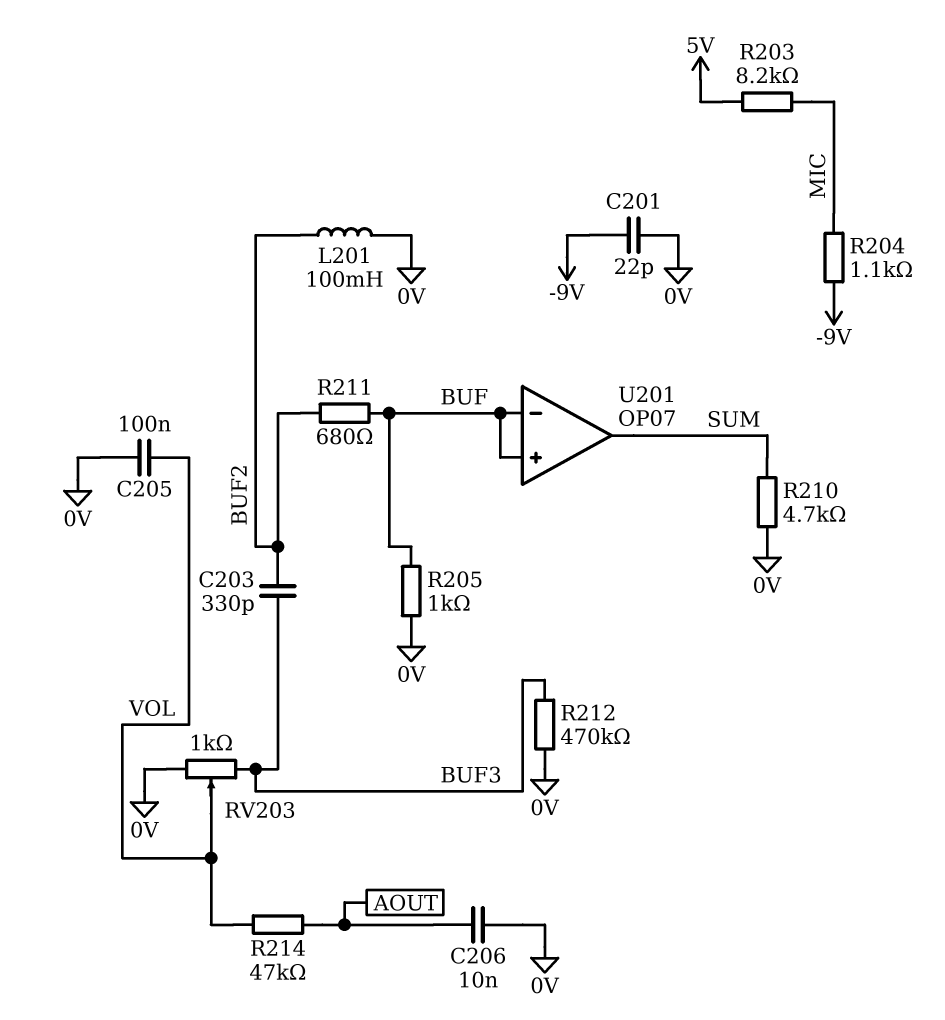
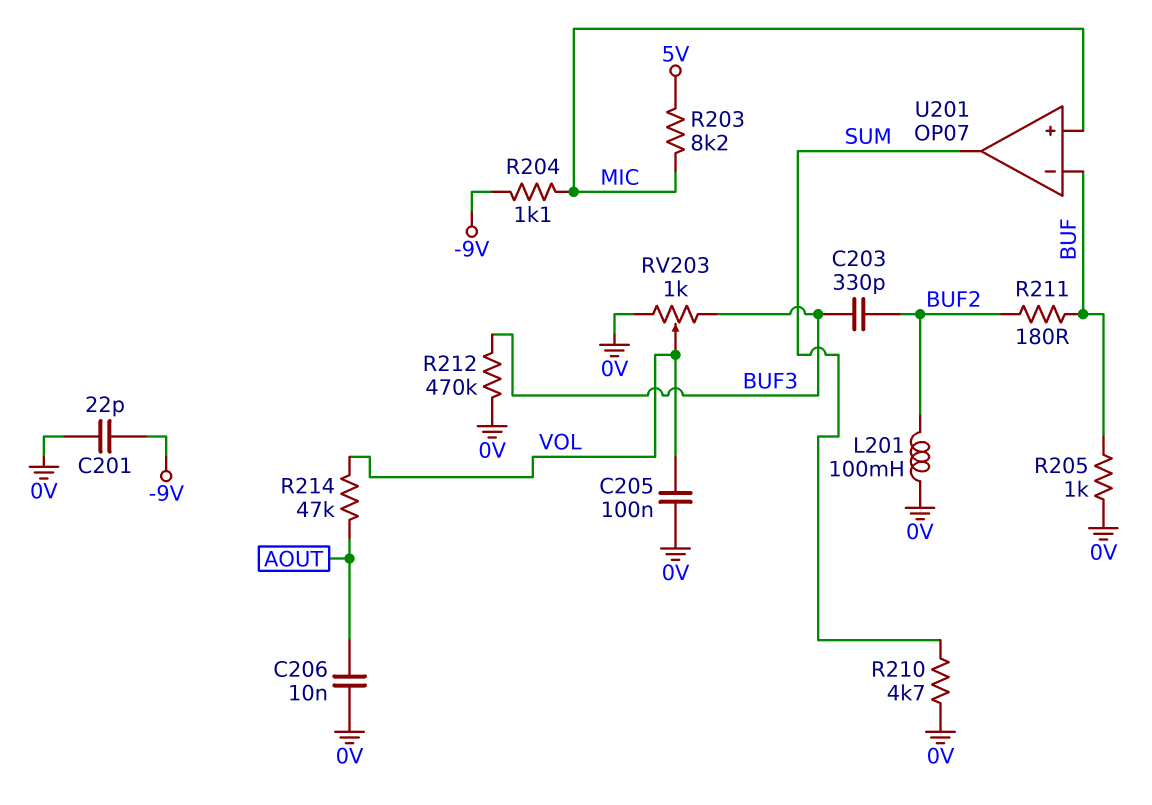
R211: 680 (BUF, BUF2) -> 180 (BUF, BUF2)
U201 pin in+: BUF -> MIC

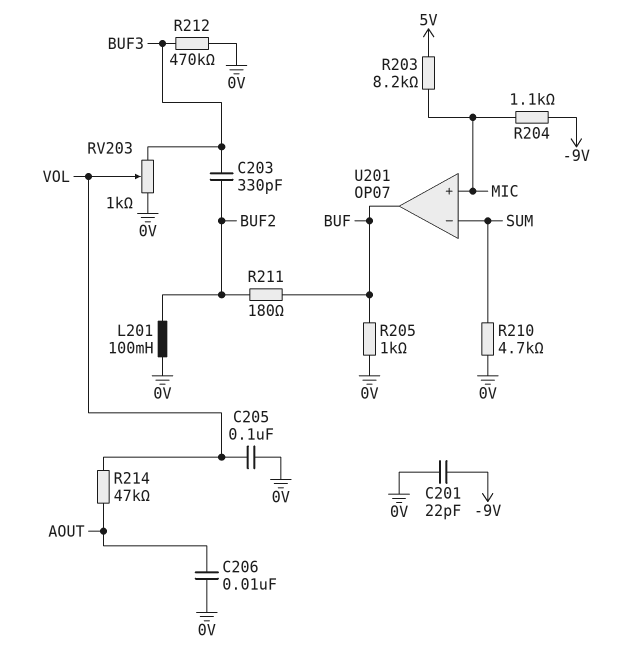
U201 pin in-: BUF -> SUM
U201 pin out: SUM -> BUF

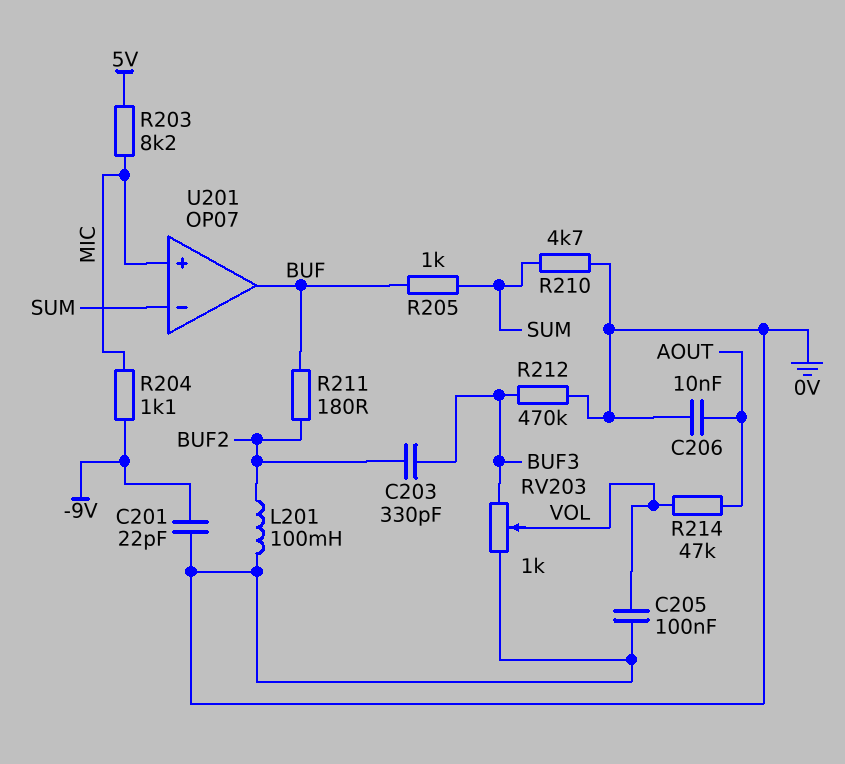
R205: 1k (0V, BUF) -> 1k (BUF, SUM)

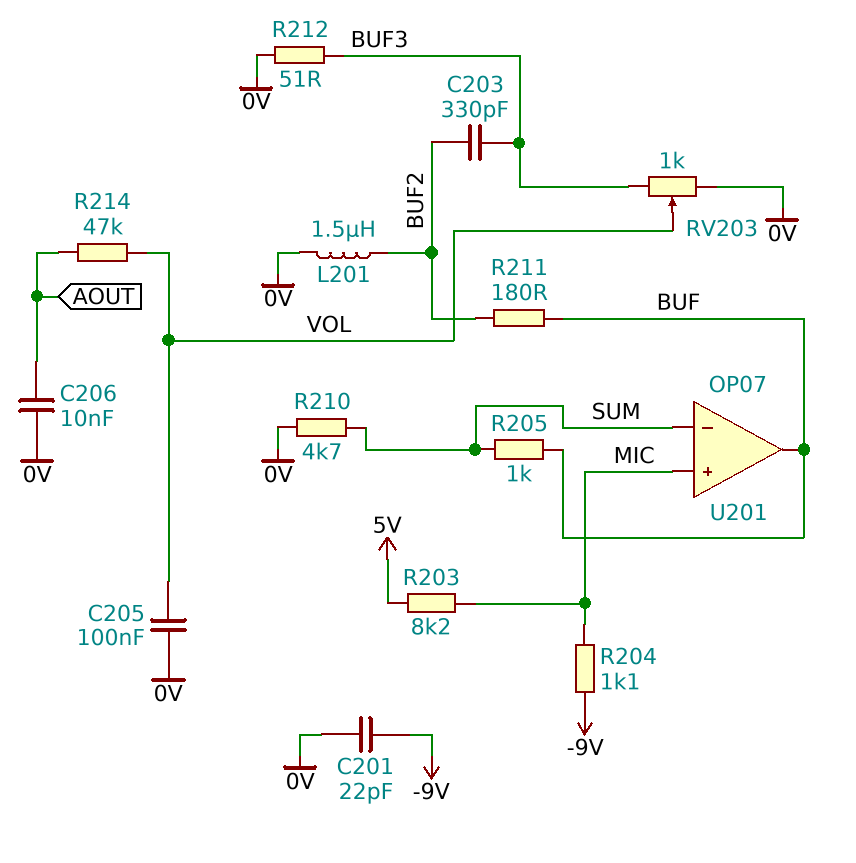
L201: 100mH (0V, BUF2) -> 1.5uH (0V, BUF2)
R212: 470k (0V, BUF3) -> 51 (0V, BUF3)

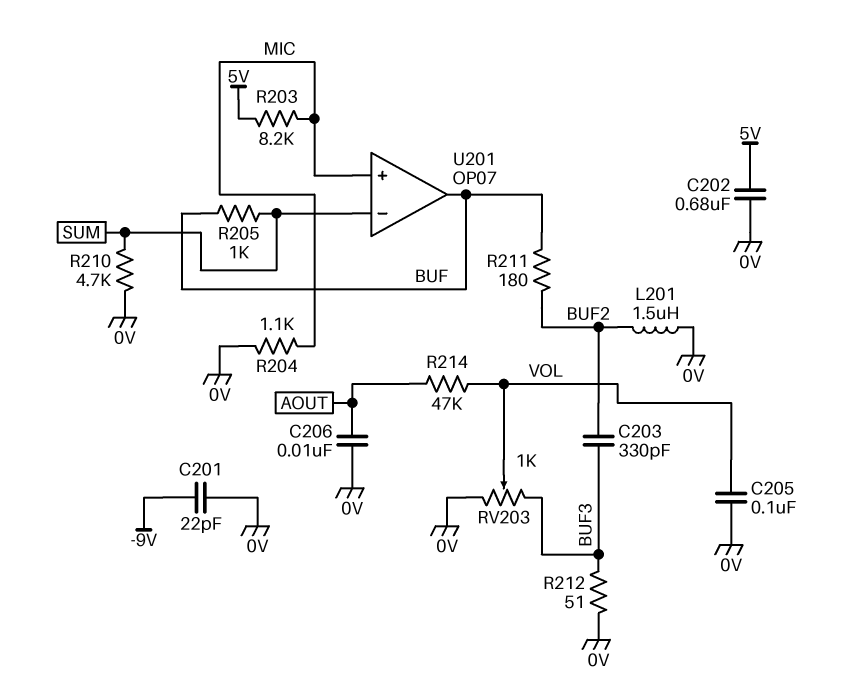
C202: none -> 680nF (0V, 5V)
R204: 1.1k (-9V, MIC) -> 1.1k (0V, MIC)

